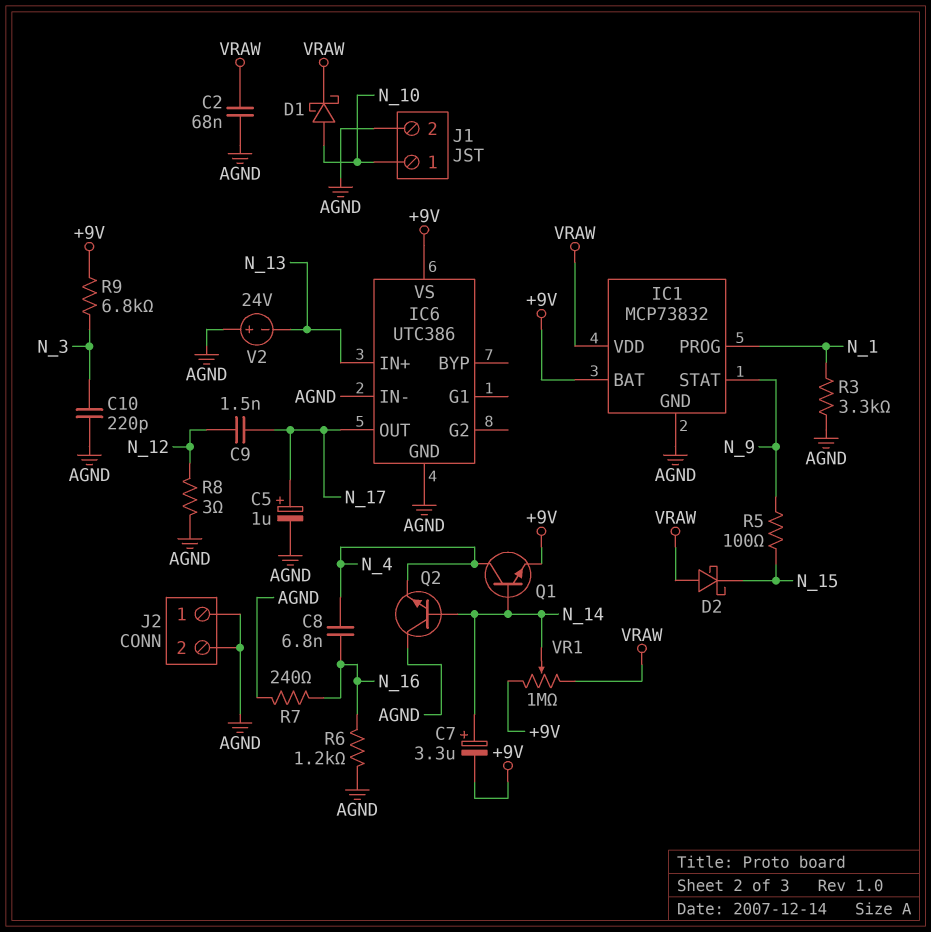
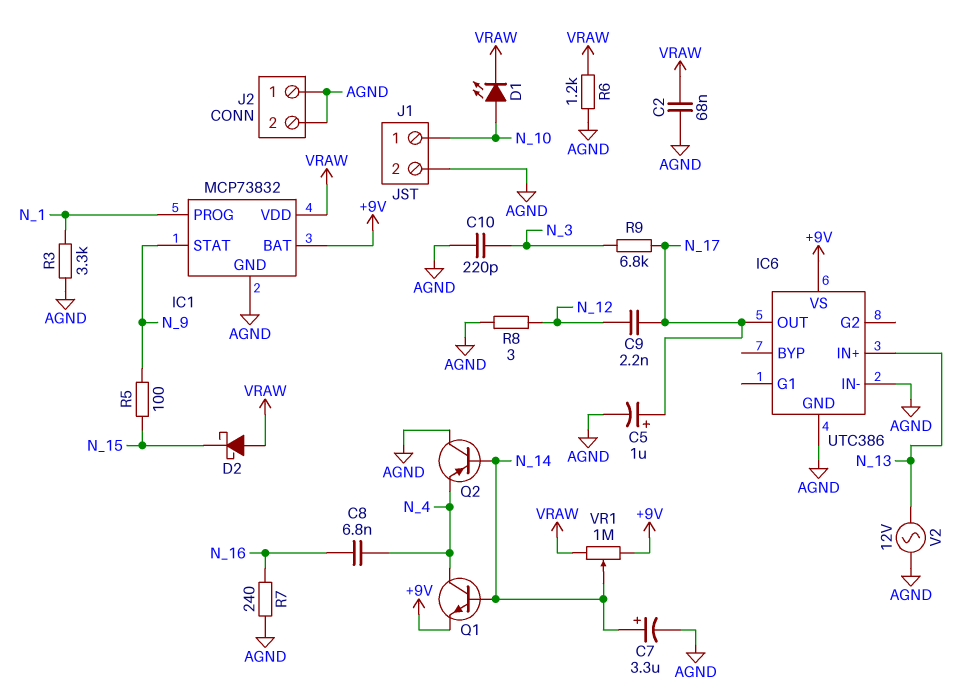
C7: 3.3uF (plus N_14, minus +9V) -> 3.3uF (plus N_14, minus AGND)
C9: 1.5nF (N_12, N_17) -> 2.2nF (N_12, N_17)
D1: schottky (A N_10, K VRAW) -> LED (A N_10, K VRAW)
Q2: NPN (B N_14, C AGND, E N_4) -> PNP (B N_14, C AGND, E N_4)
R6: 1.2k (AGND, N_16) -> 1.2k (AGND, VRAW)
R9: 6.8k (+9V, N_3) -> 6.8k (N_3, N_17)
V2: 24V (plus AGND, minus N_13) -> AC 12V (AGND, N_13)

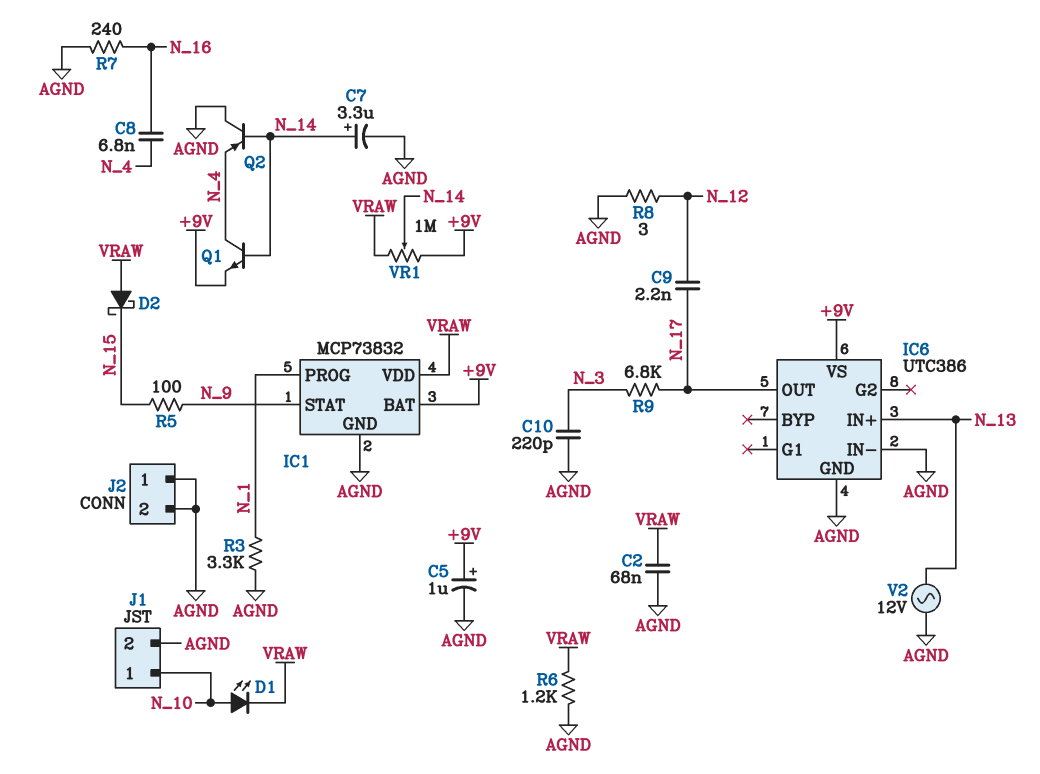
C5: 1uF (plus N_17, minus AGND) -> 1uF (plus +9V, minus AGND)

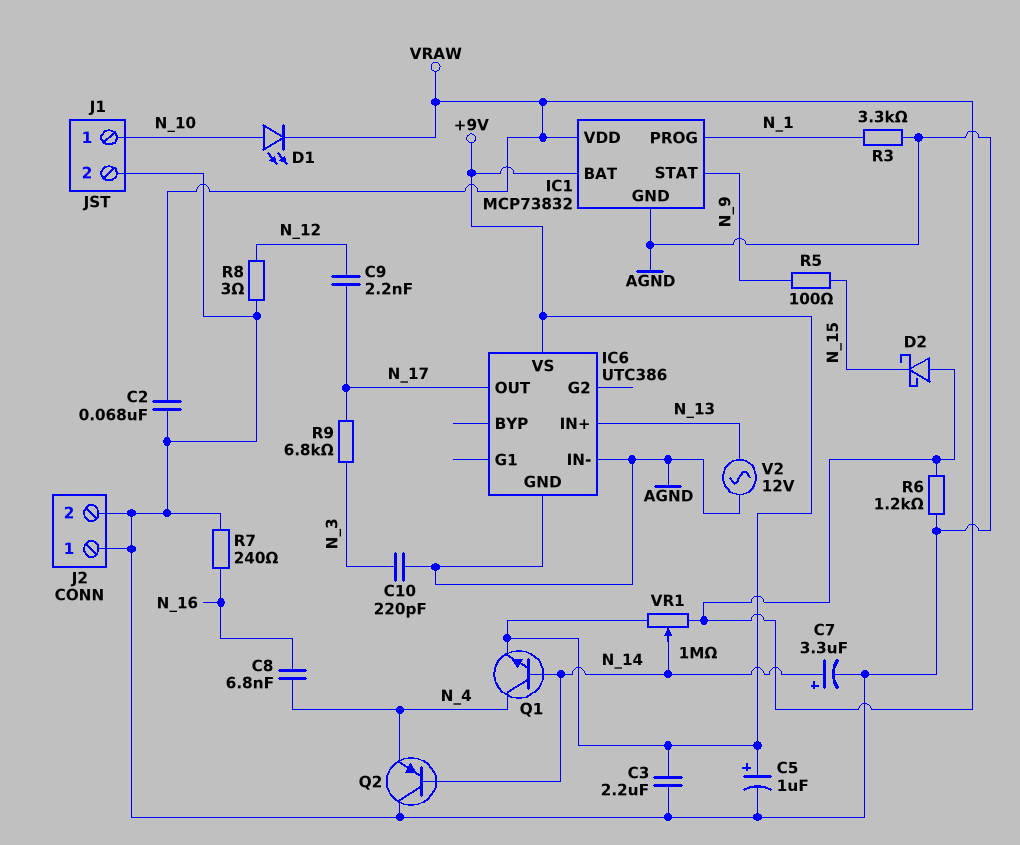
C3: none -> 2.2uF (+9V, AGND)

